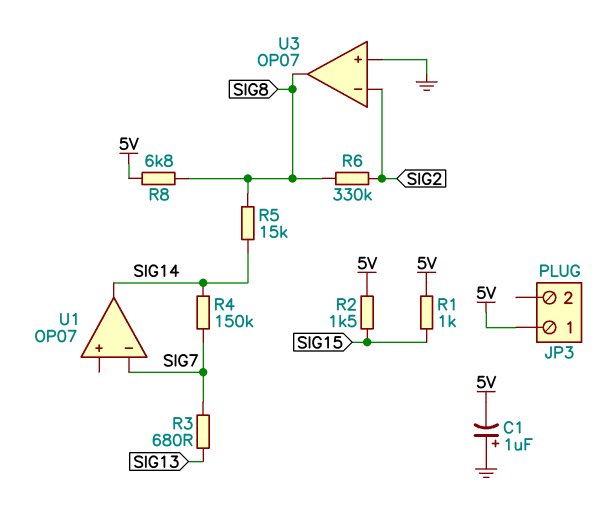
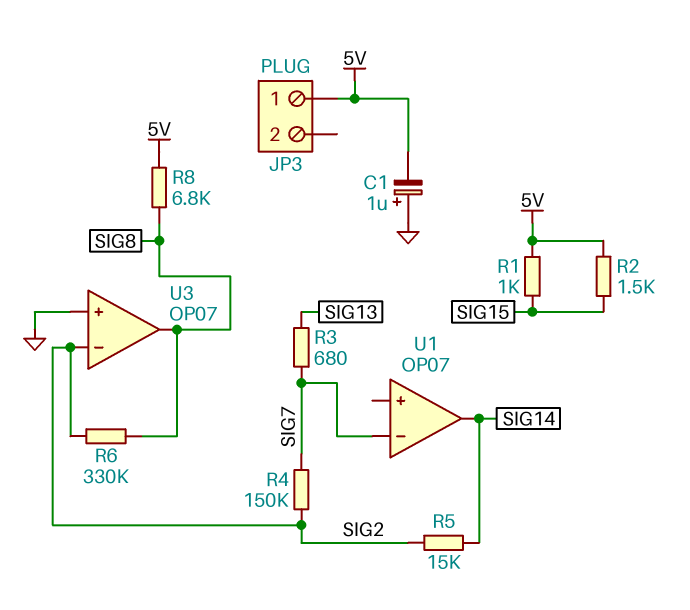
R4: 150k (SIG7, SIG14) -> 150k (SIG2, SIG7)
R5: 15k (SIG8, SIG14) -> 15k (SIG2, SIG14)

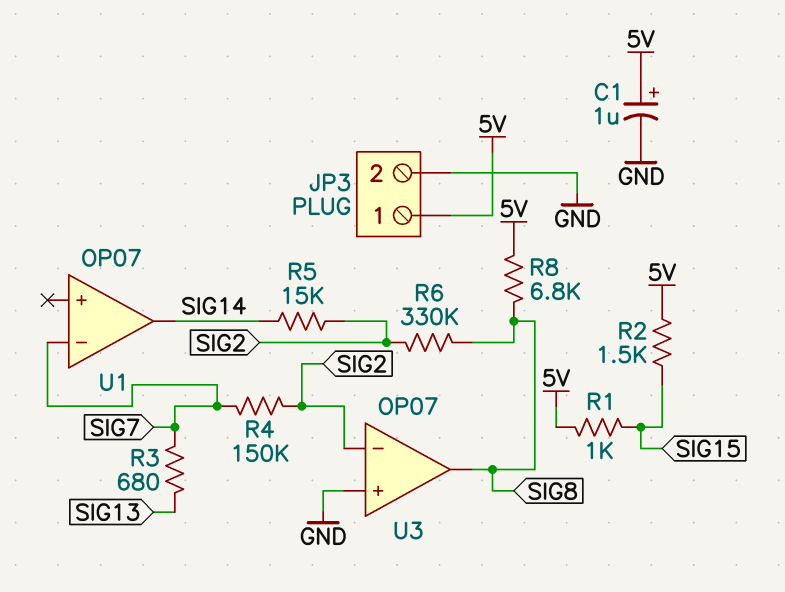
C1: 1uF (plus GND, minus 5V) -> 1uF (plus 5V, minus GND)
JP3 pin 2: none -> GND

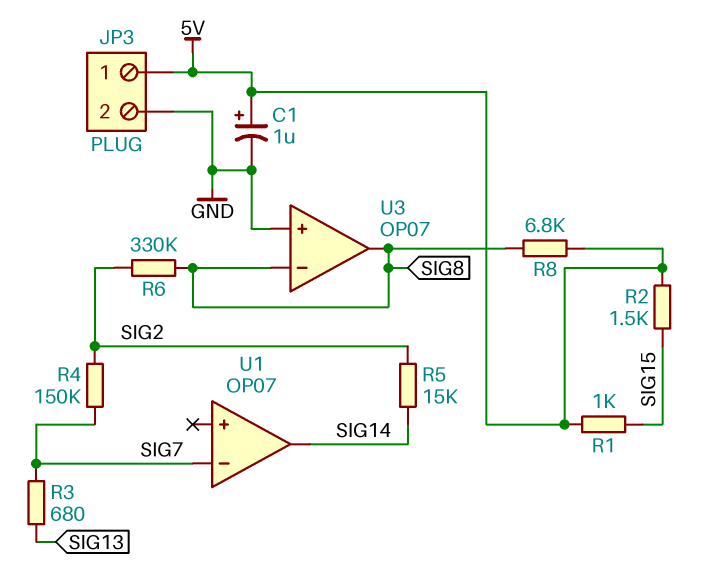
U3 pin in-: SIG2 -> SIG8

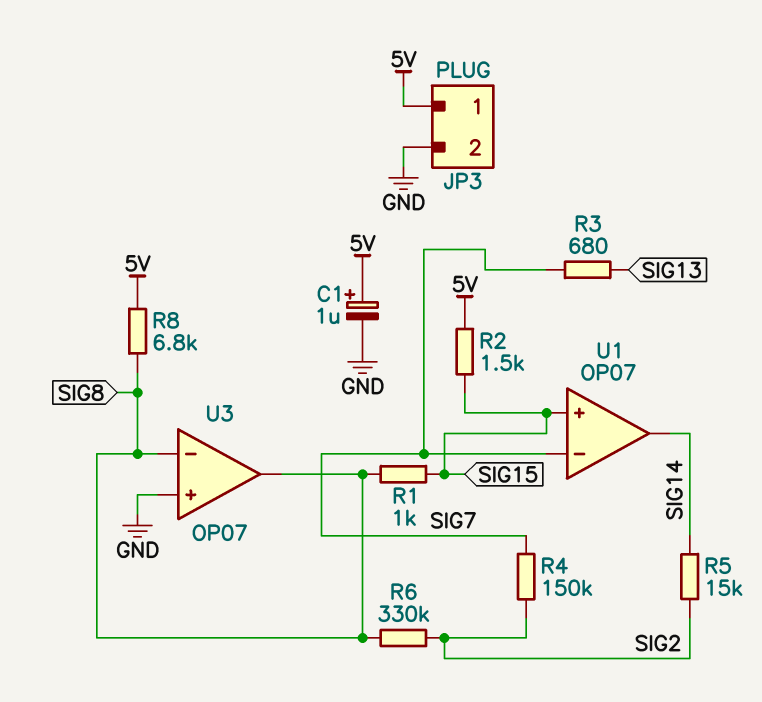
R1: 1k (5V, SIG15) -> 1k (SIG8, SIG15)
U1 pin in+: none -> SIG15

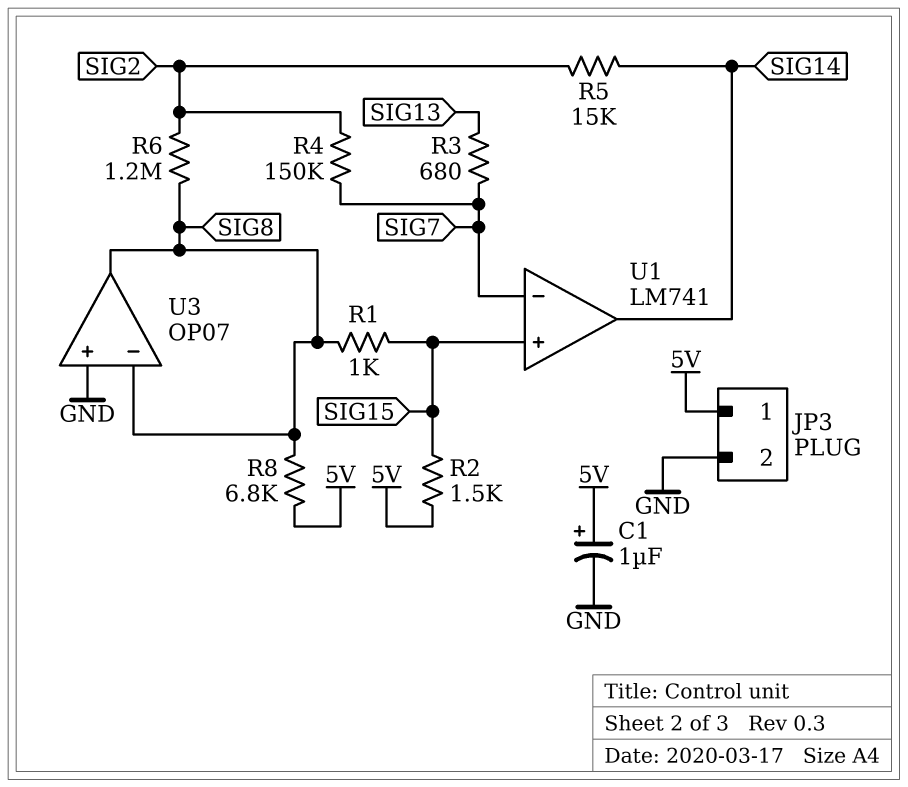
R6: 330k (SIG2, SIG8) -> 1.2M (SIG2, SIG8)
U1: OP07 -> LM741

